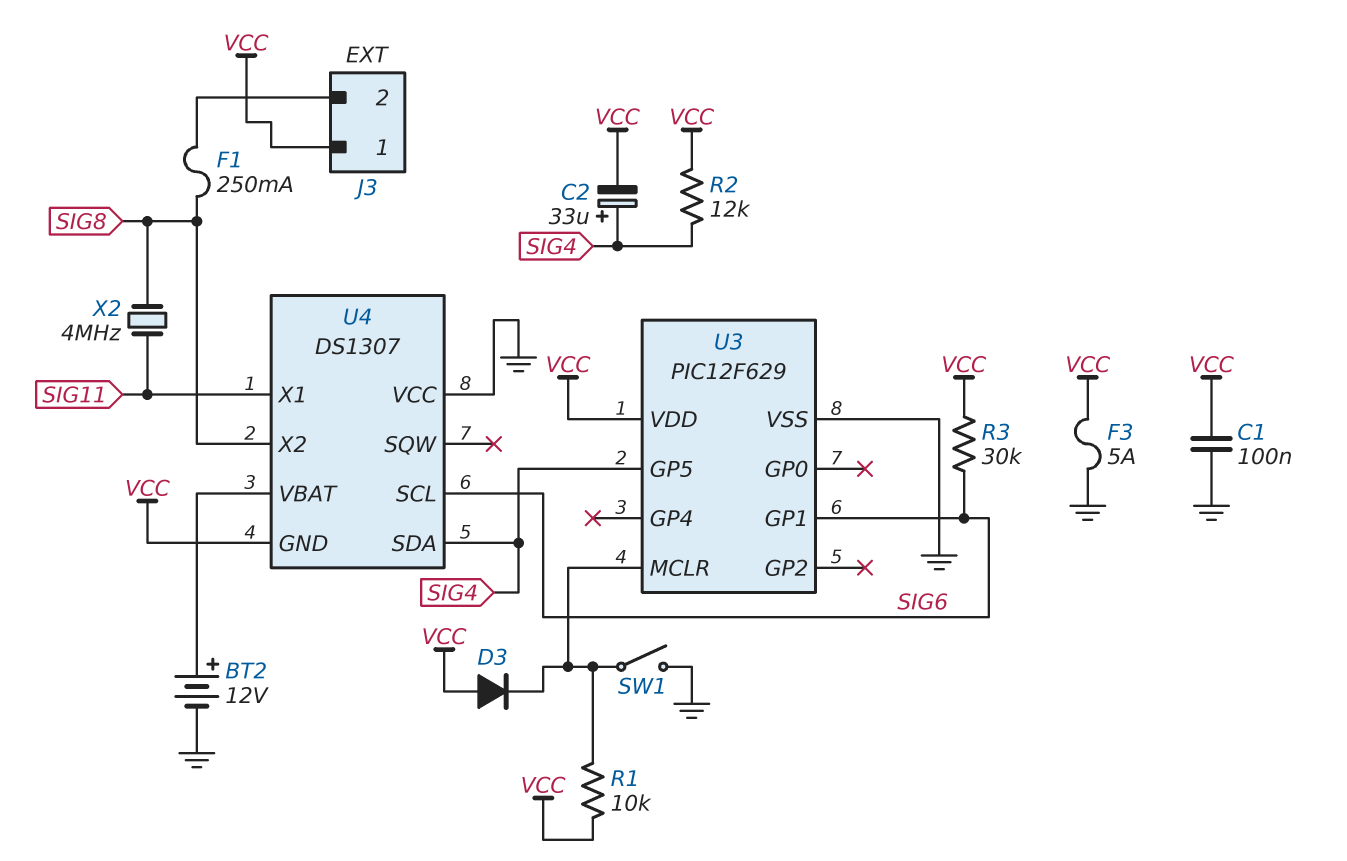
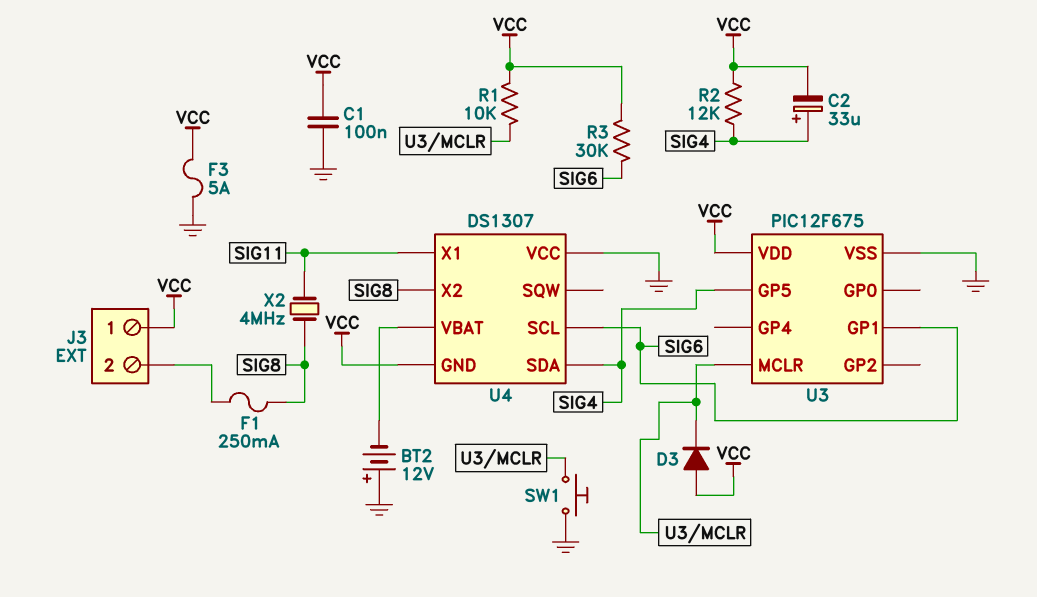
BT2: 12V (plus U4/VBAT, minus GND) -> 12V (plus GND, minus U4/VBAT)
SW1: switch (GND, U3/MCLR) -> button (GND, U3/MCLR)
U3: PIC12F629 -> PIC12F675

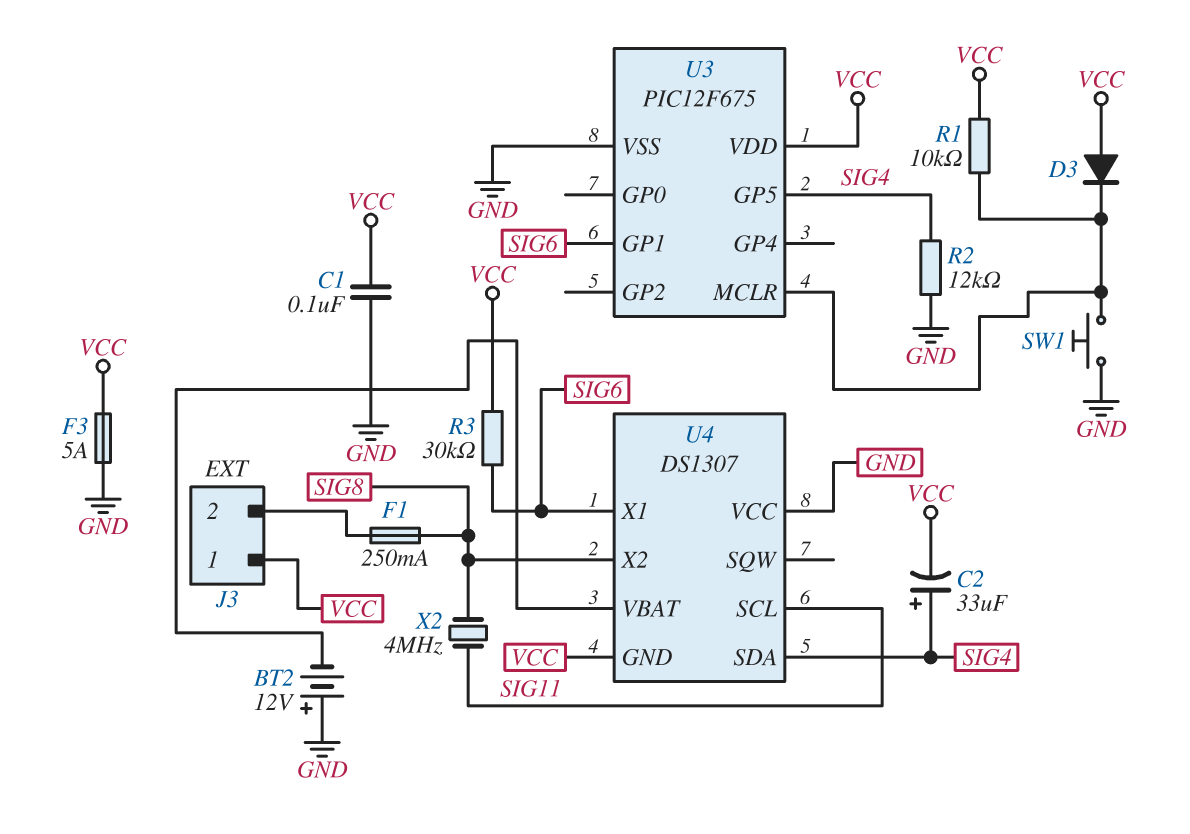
R2: 12k (SIG4, VCC) -> 12k (GND, SIG4)
U4 pin SCL: SIG6 -> SIG11
U4 pin X1: SIG11 -> SIG6

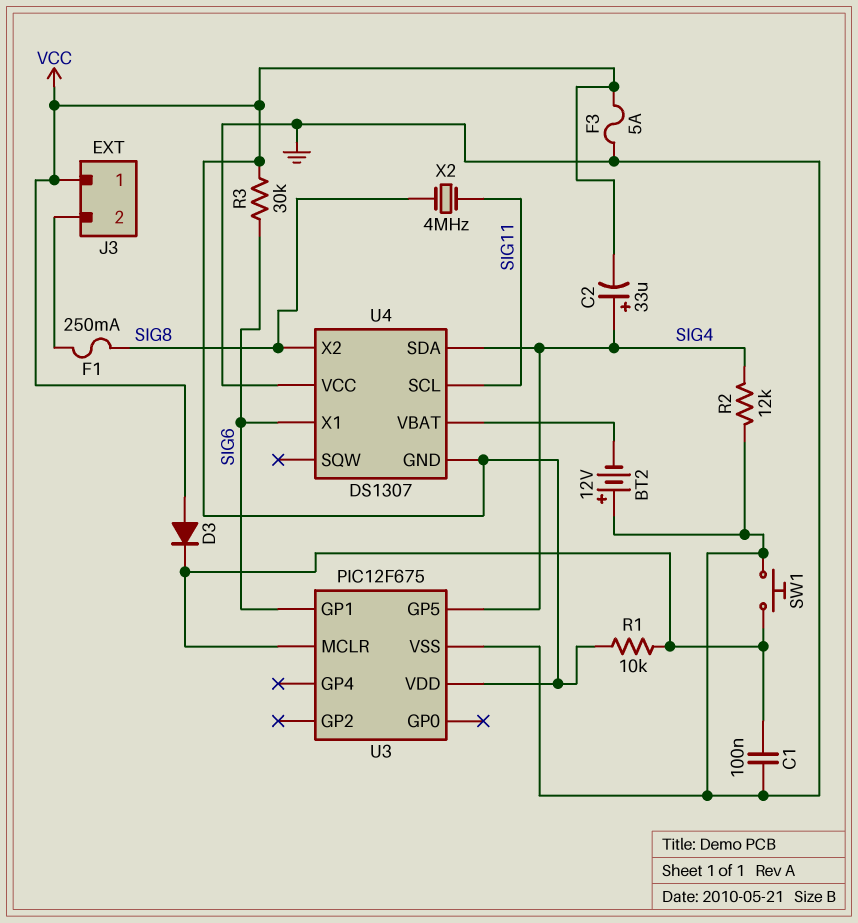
C1: 100nF (GND, VCC) -> 100nF (GND, U3/MCLR)

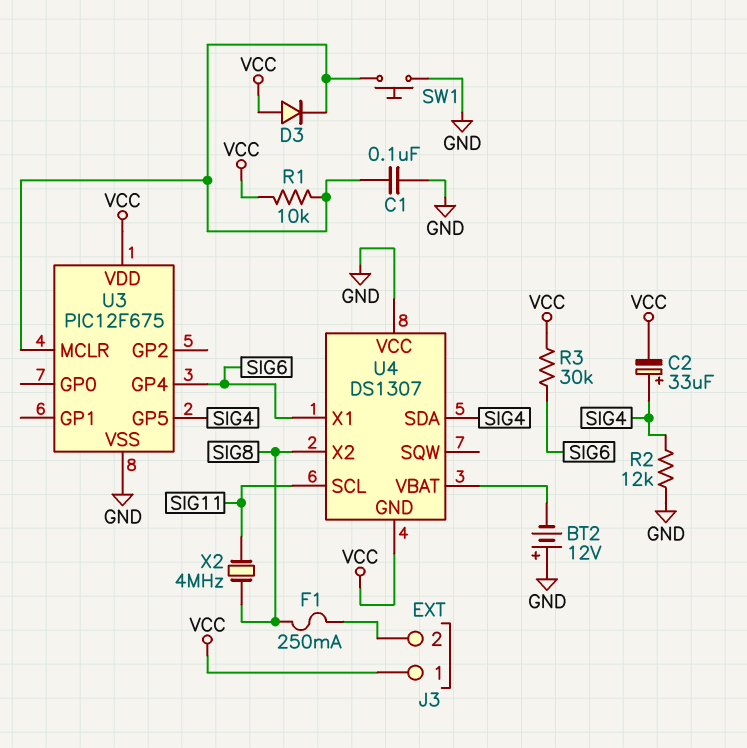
F3: 5A (GND, VCC) -> none
U3 pin GP1: SIG6 -> none
U3 pin GP4: none -> SIG6

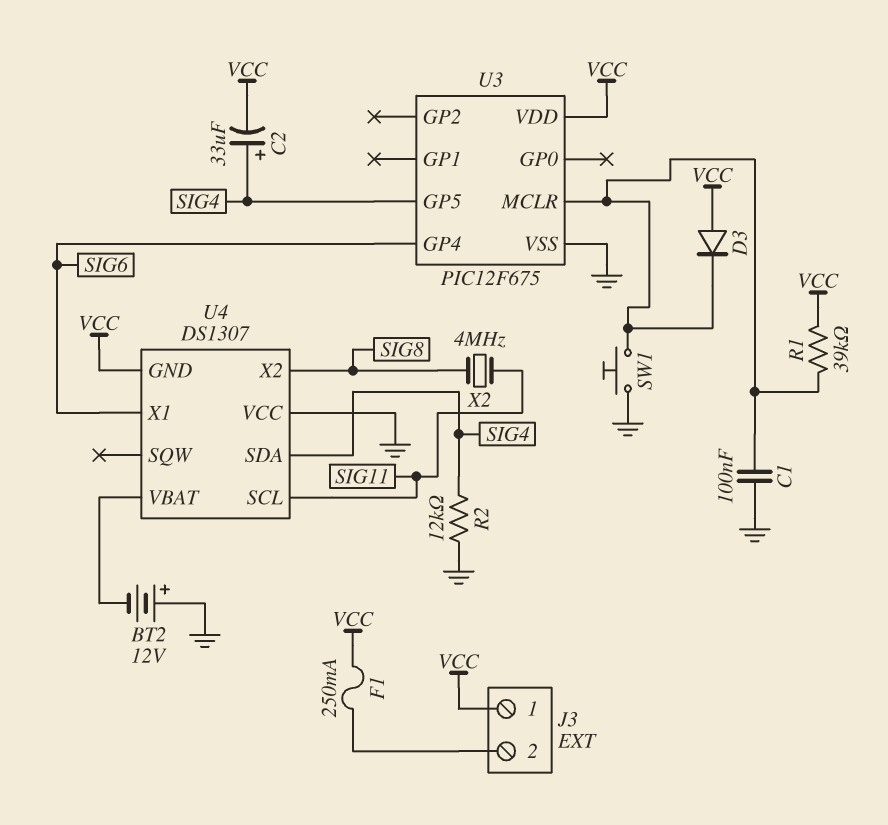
F1: 250mA (J3/2, SIG8) -> 250mA (J3/2, VCC)
R1: 10k (U3/MCLR, VCC) -> 39k (U3/MCLR, VCC)
R3: 30k (SIG6, VCC) -> none

